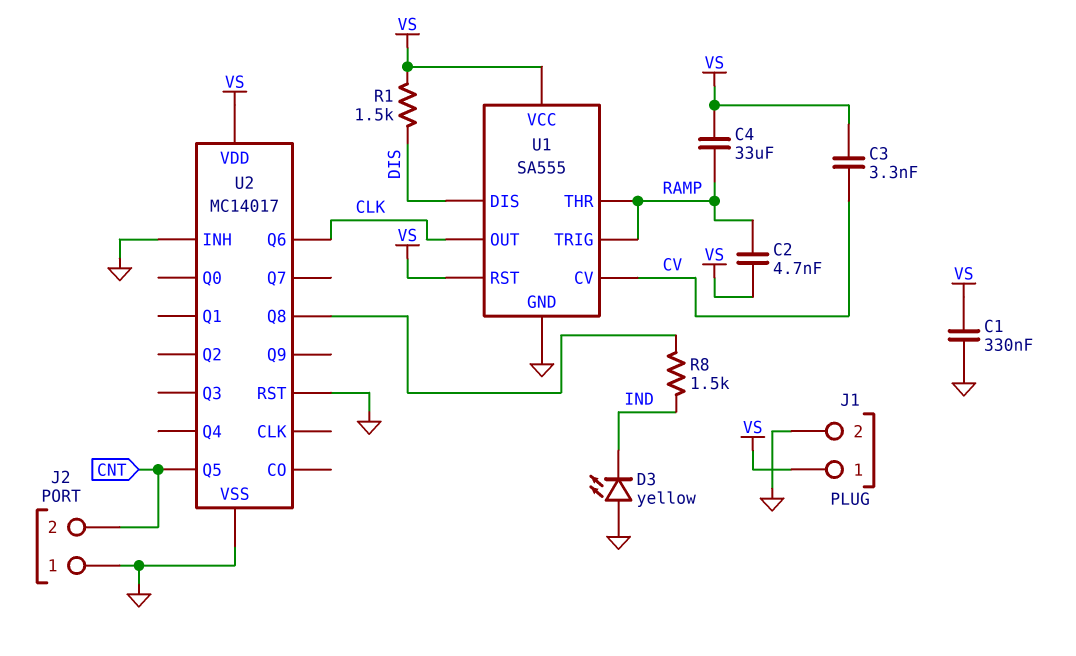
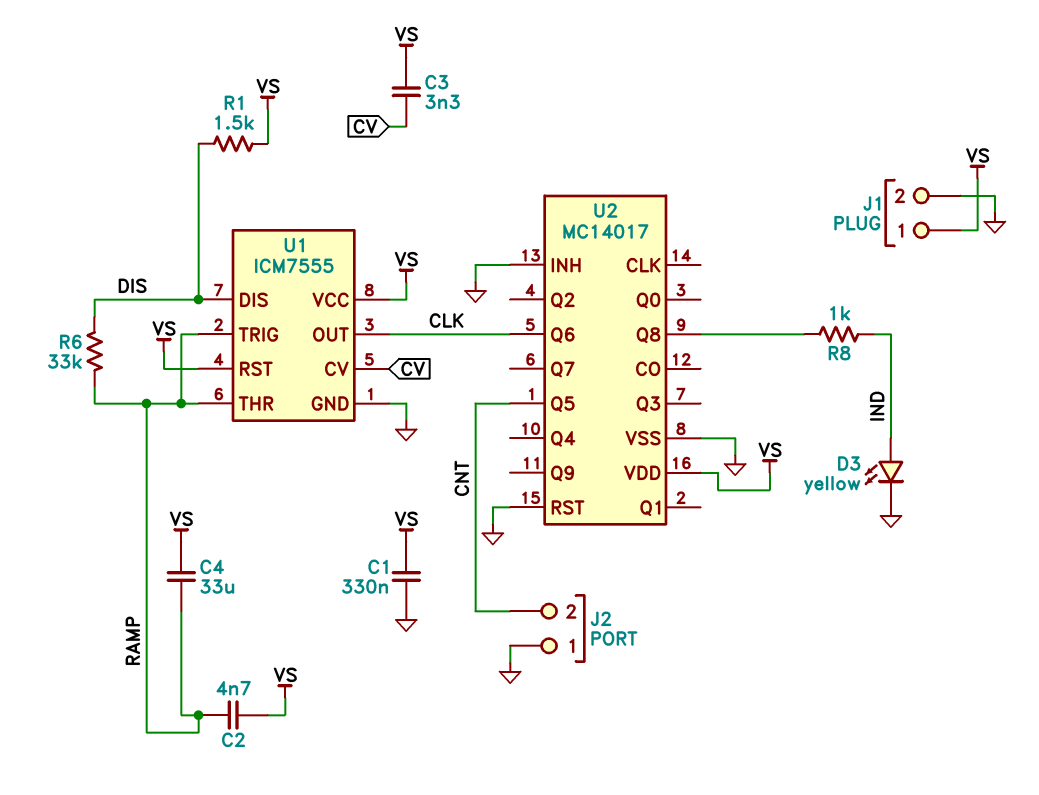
D3: LED yellow (A GND, K IND) -> LED yellow (A IND, K GND)
R6: none -> 33k (DIS, RAMP)
R8: 1.5k (IND, U2/Q8) -> 1k (IND, U2/Q8)
U1: SA555 -> ICM7555

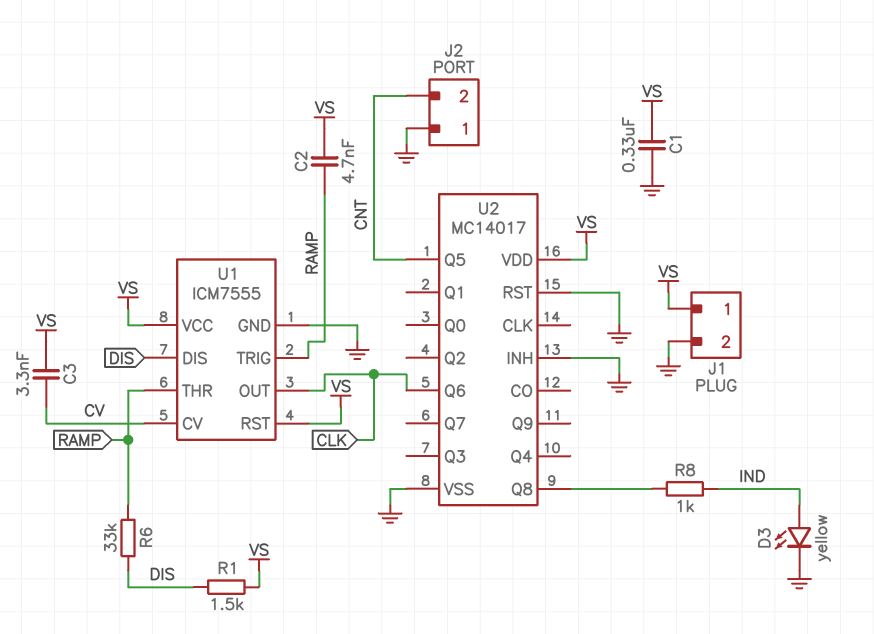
C4: 33uF (RAMP, VS) -> none

